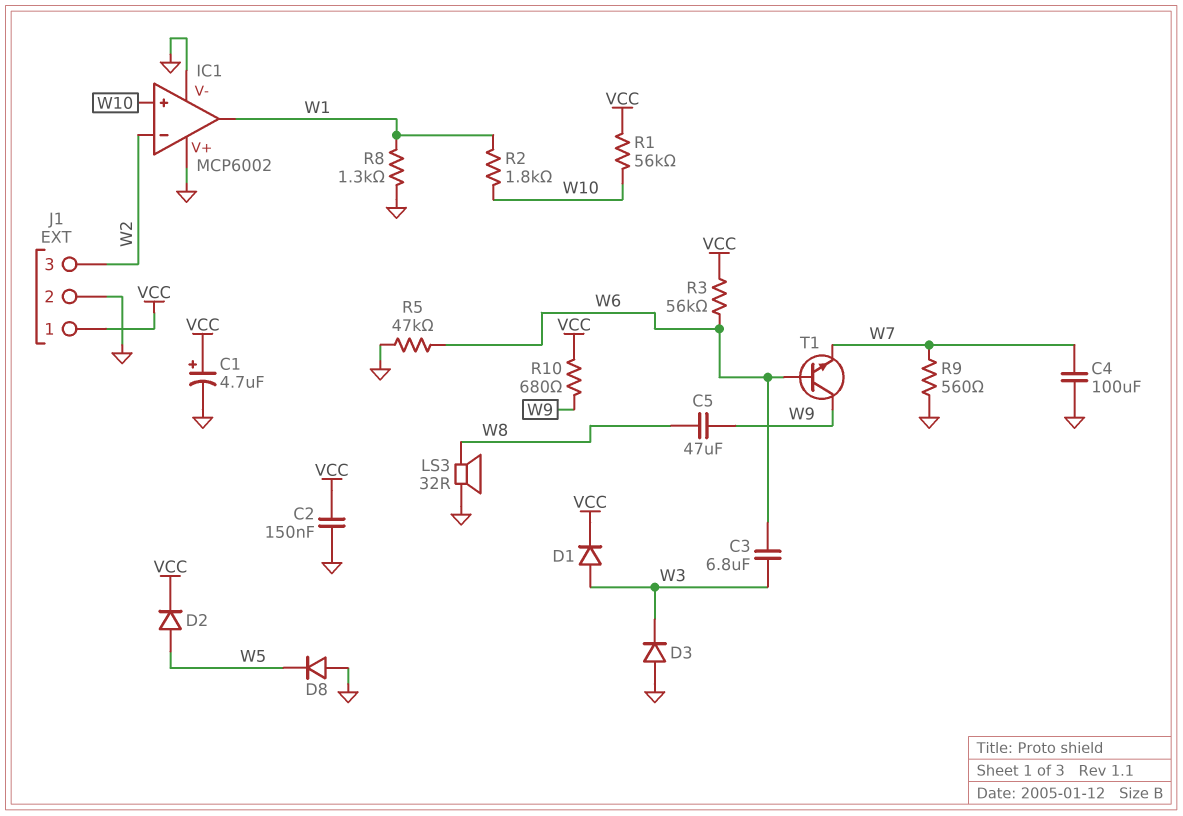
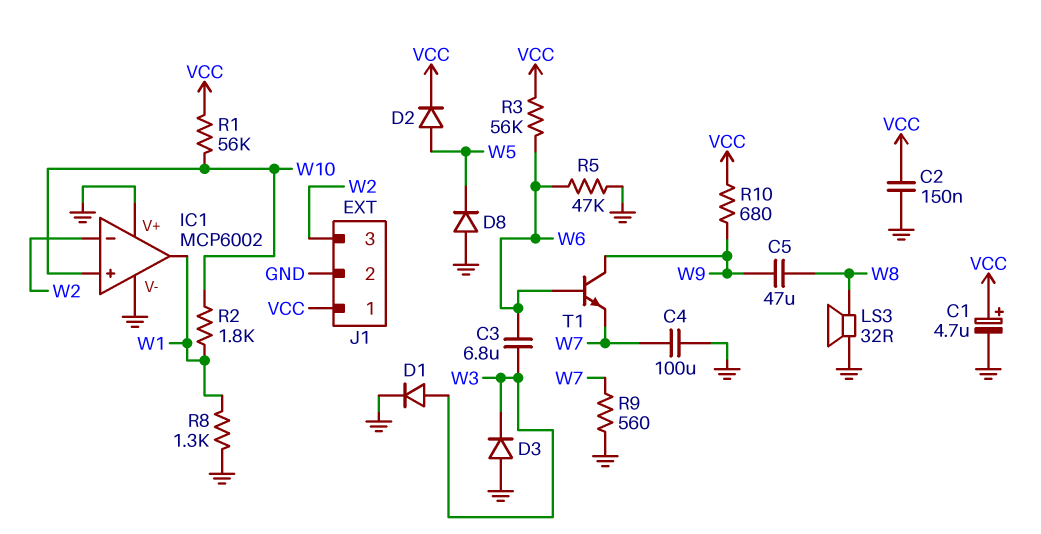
D1: diode (A W3, K VCC) -> diode (A W3, K GND)

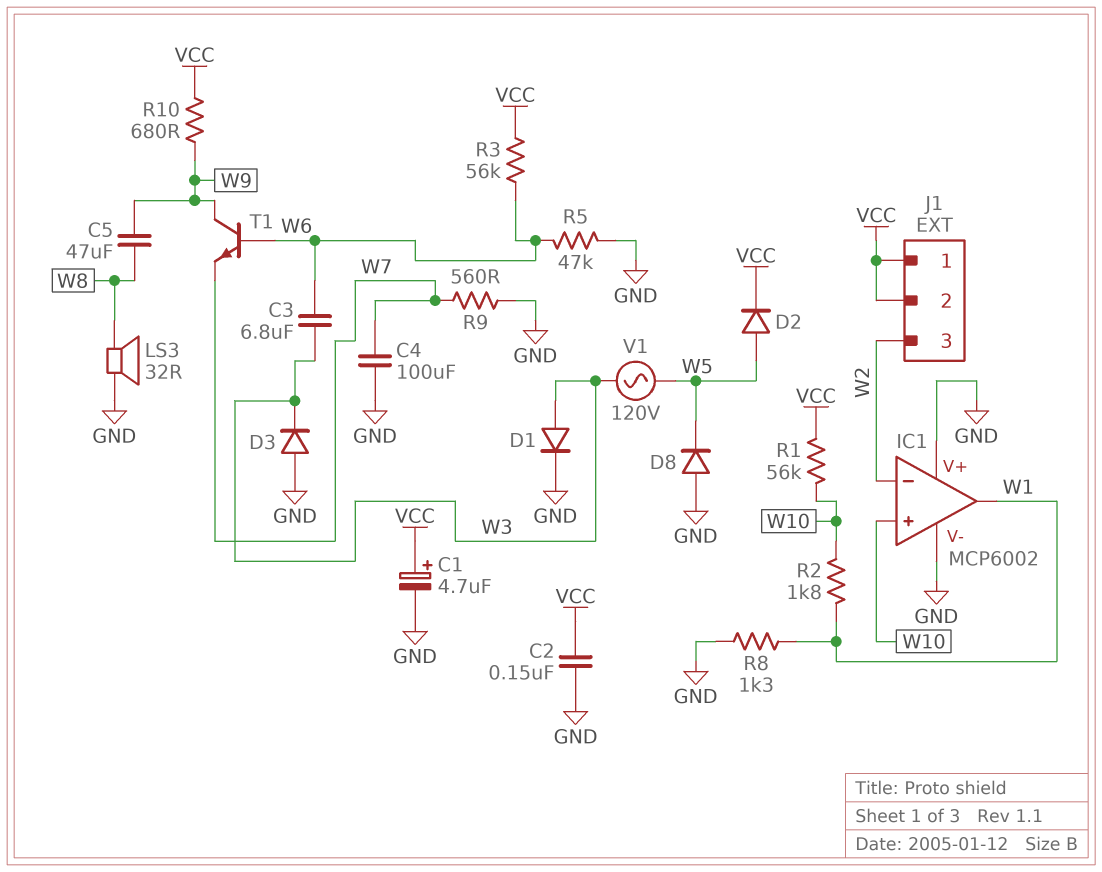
J1 pin 2: GND -> VCC
V1: none -> AC 120V (W3, W5)

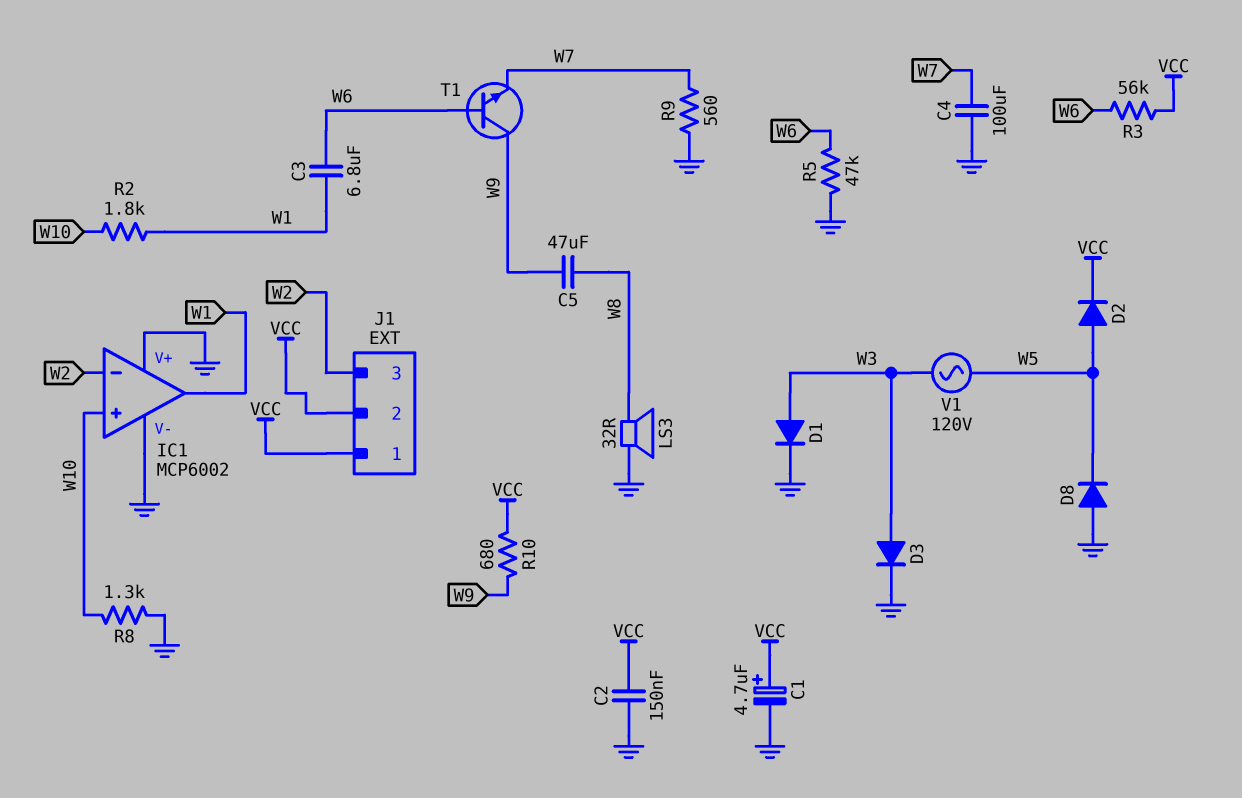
C3: 6.8uF (W3, W6) -> 6.8uF (W1, W6)
D3: diode (A GND, K W3) -> diode (A W3, K GND)
R1: 56k (VCC, W10) -> none
R8: 1.3k (GND, W1) -> 1.3k (GND, W10)

